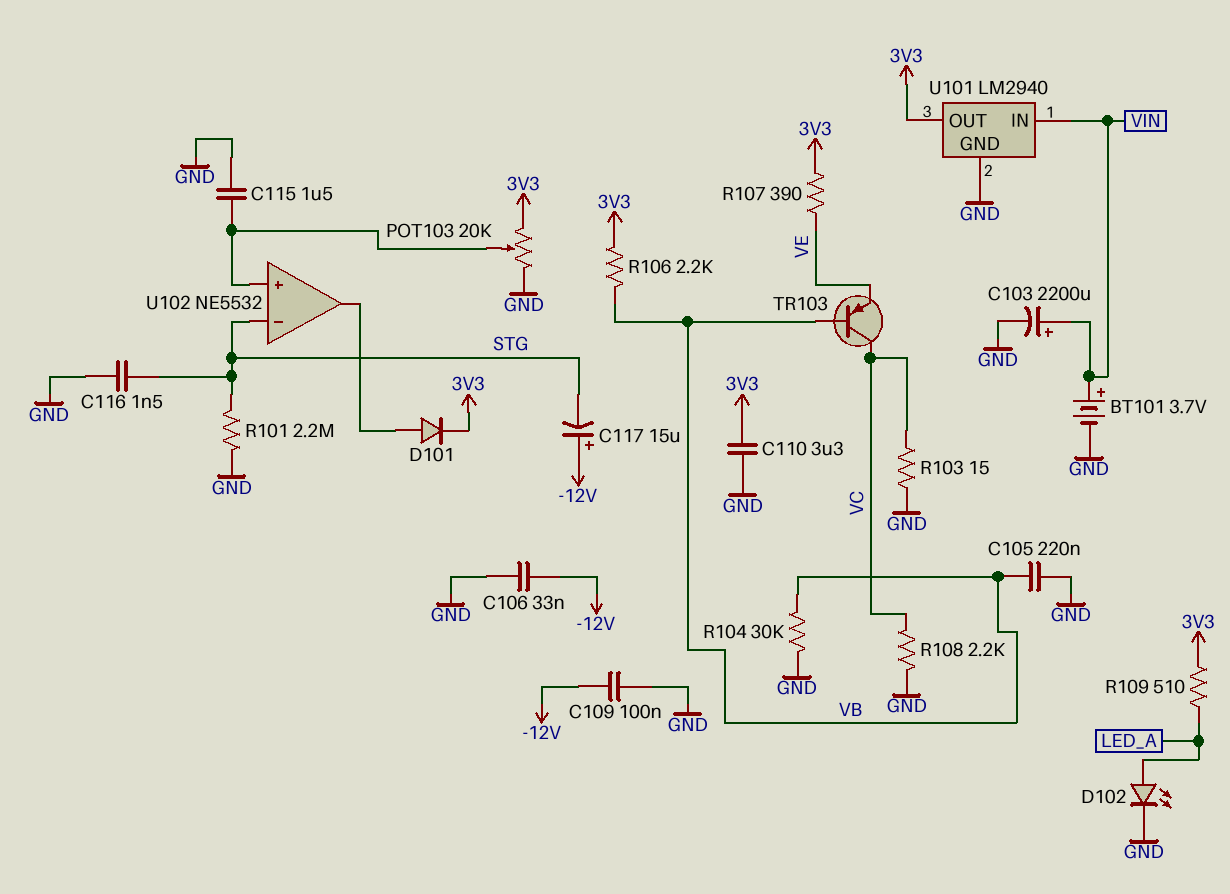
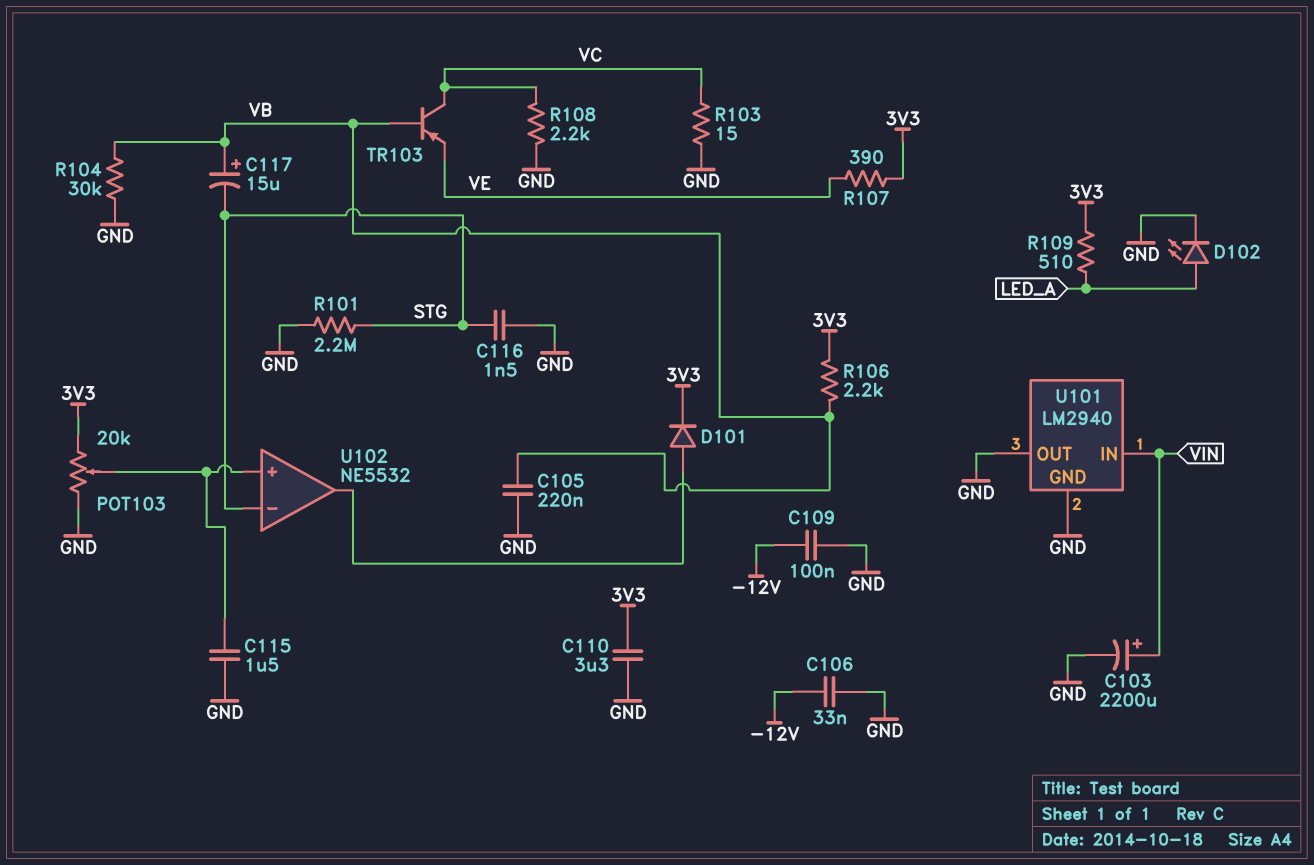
BT101: 3.7V (plus VIN, minus GND) -> none
C117: 15uF (plus -12V, minus STG) -> 15uF (plus VB, minus STG)
U101 pin OUT: 3V3 -> GND

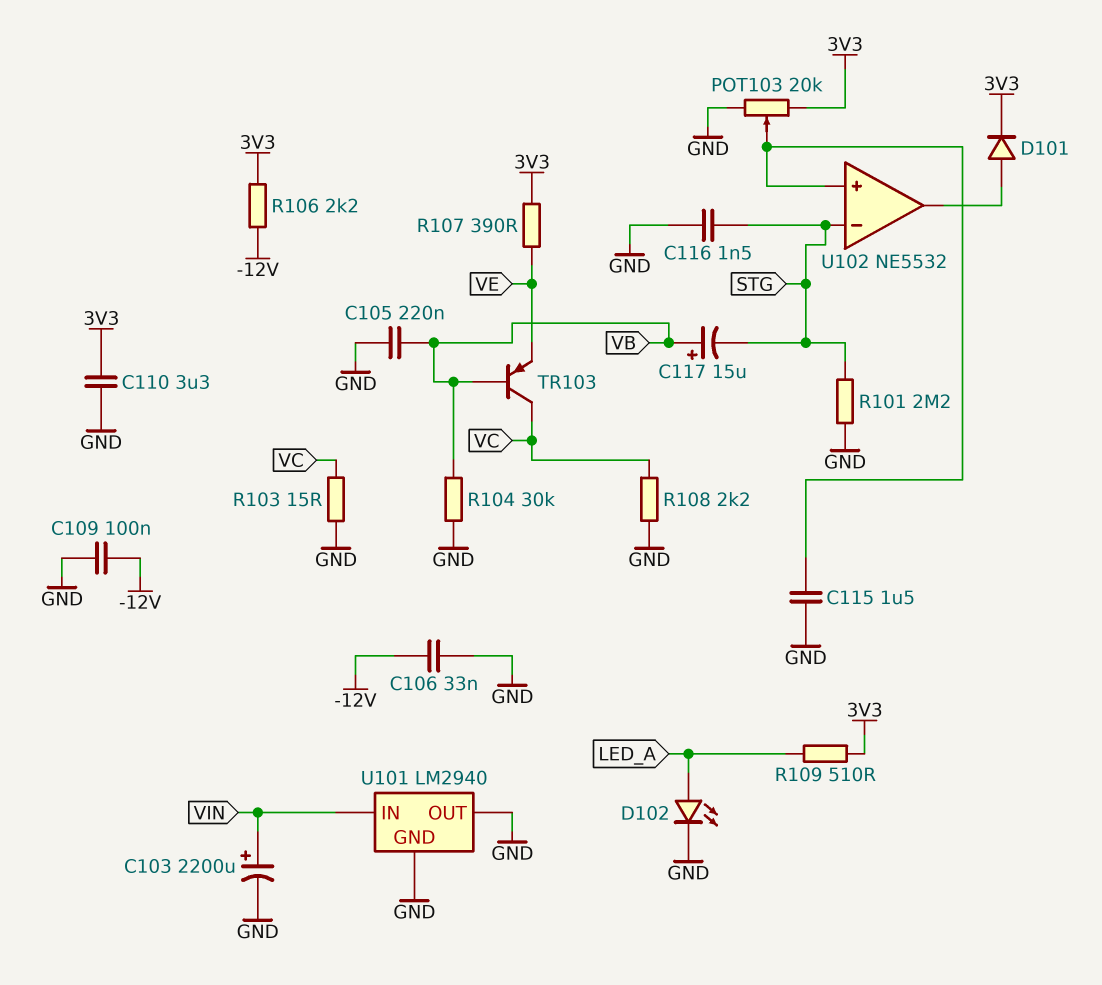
R106: 2.2k (3V3, VB) -> 2.2k (-12V, 3V3)

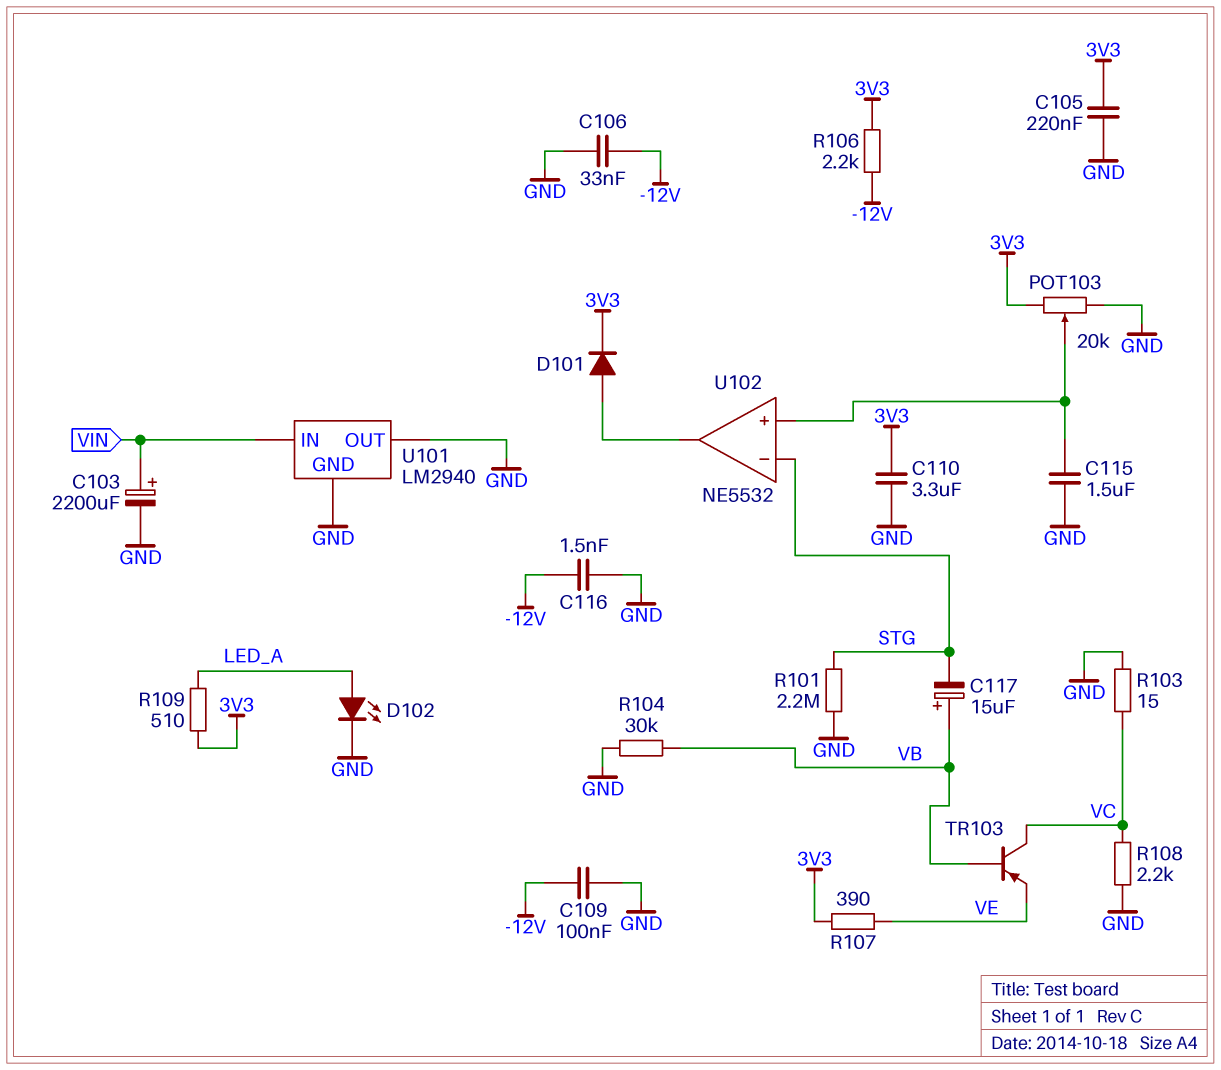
C105: 220nF (GND, VB) -> 220nF (3V3, GND)
C116: 1.5nF (GND, STG) -> 1.5nF (-12V, GND)

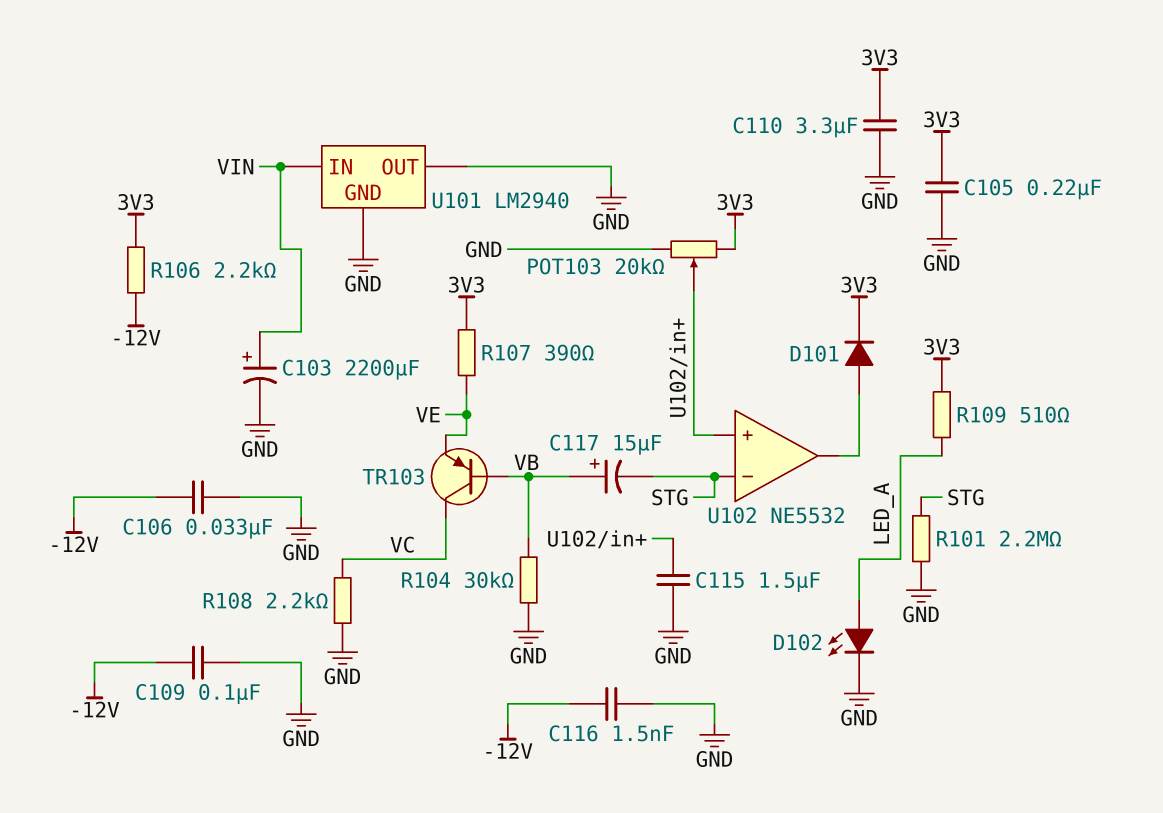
R103: 15 (GND, VC) -> none

